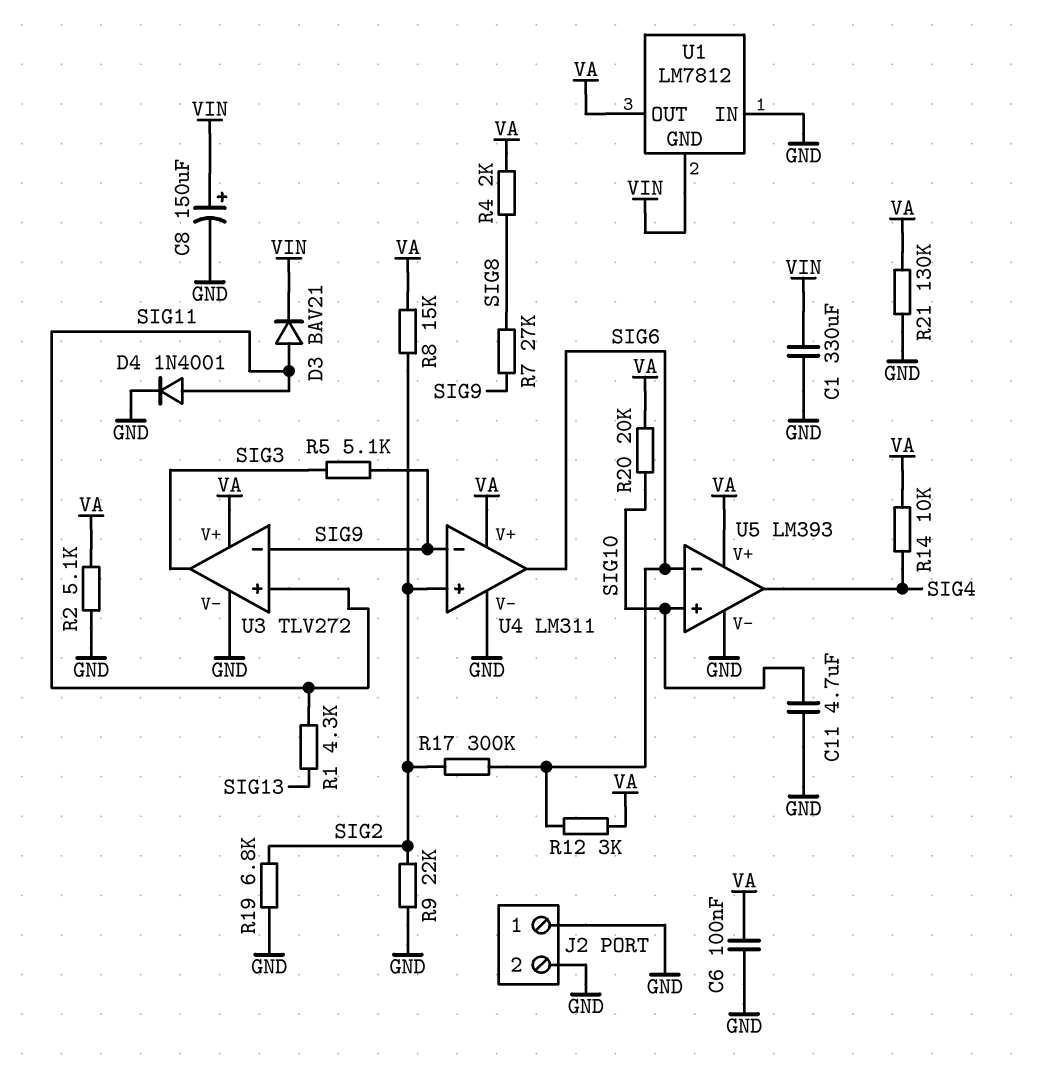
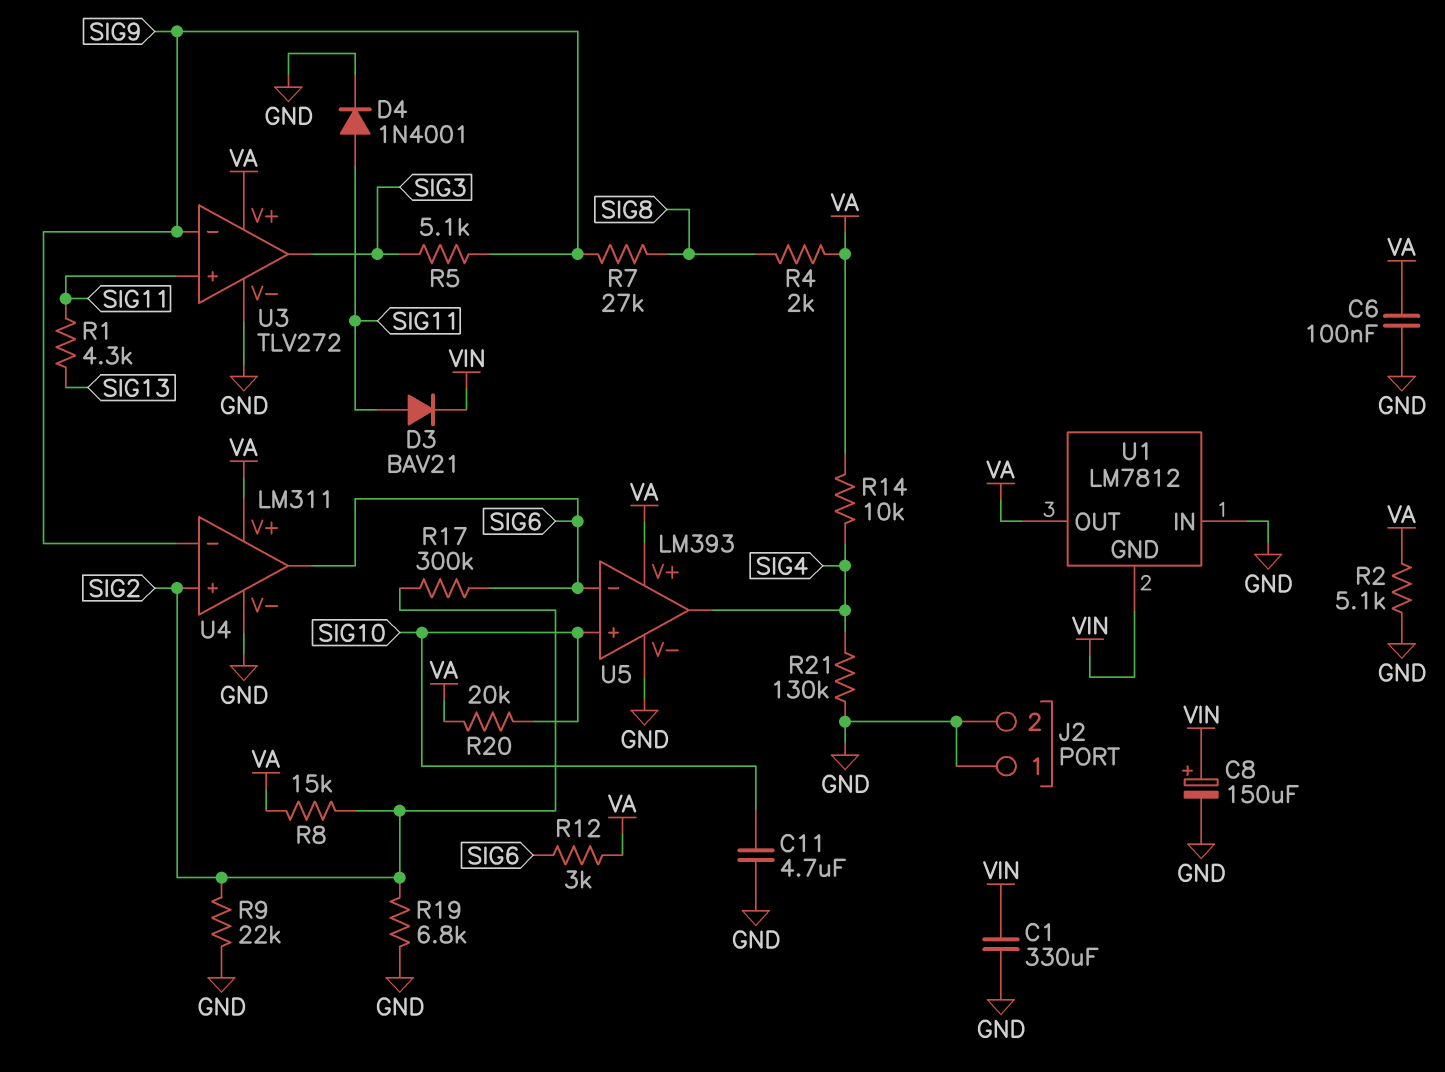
R21: 130k (GND, VA) -> 130k (GND, SIG4)

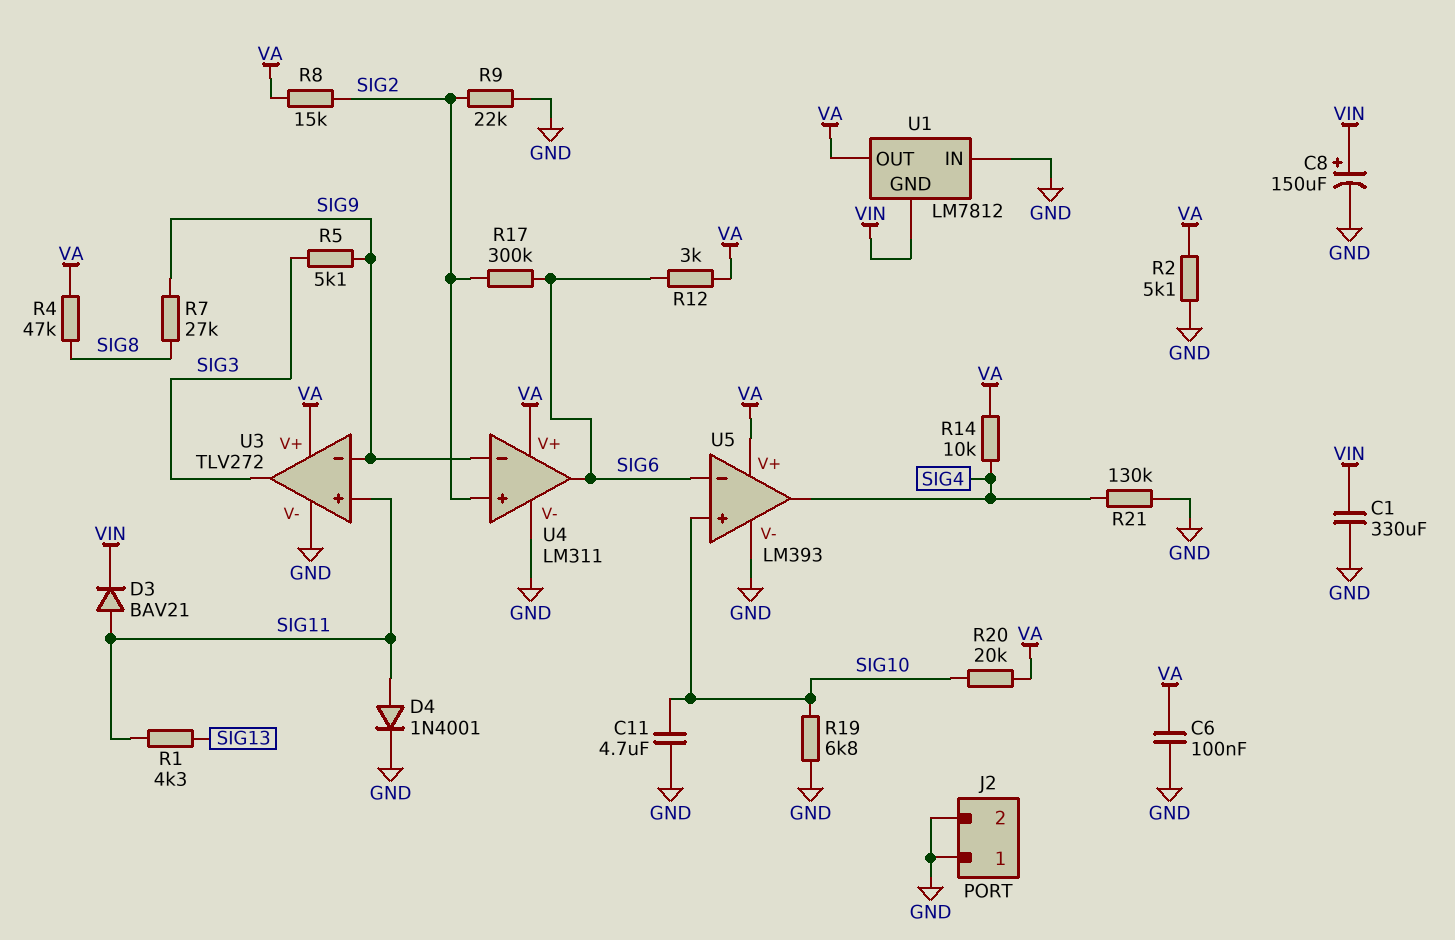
R4: 2k (SIG8, VA) -> 47k (SIG8, VA)
R19: 6.8k (GND, SIG2) -> 6.8k (GND, SIG10)

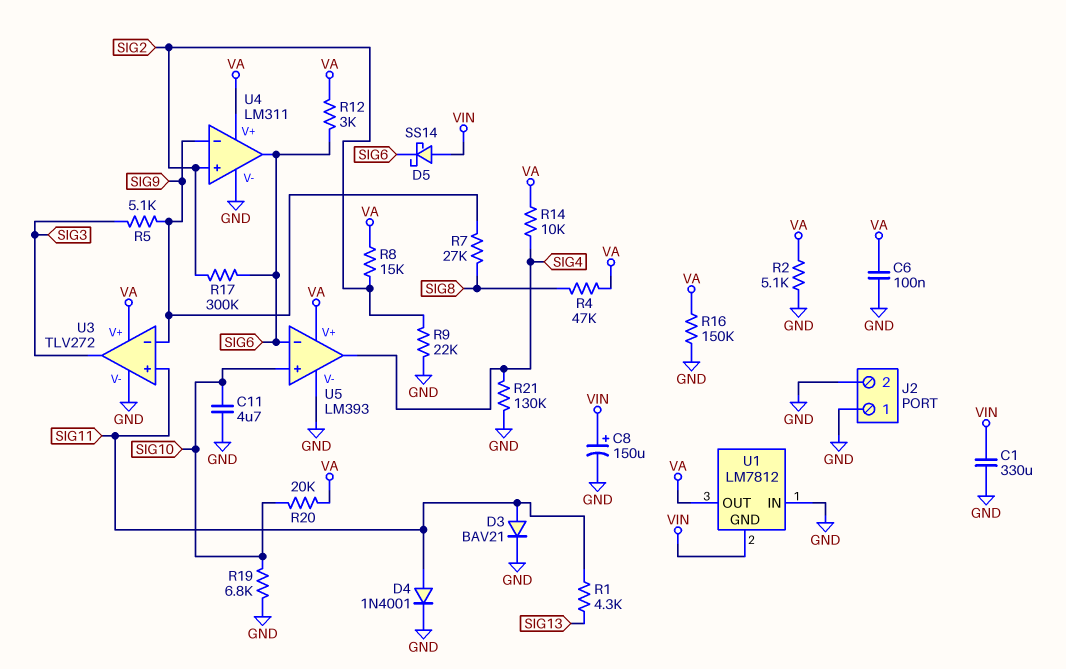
D3: diode BAV21 (A SIG11, K VIN) -> diode BAV21 (A SIG11, K GND)
D5: none -> schottky SS14 (A VIN, K SIG6)
R16: none -> 150k (GND, VA)

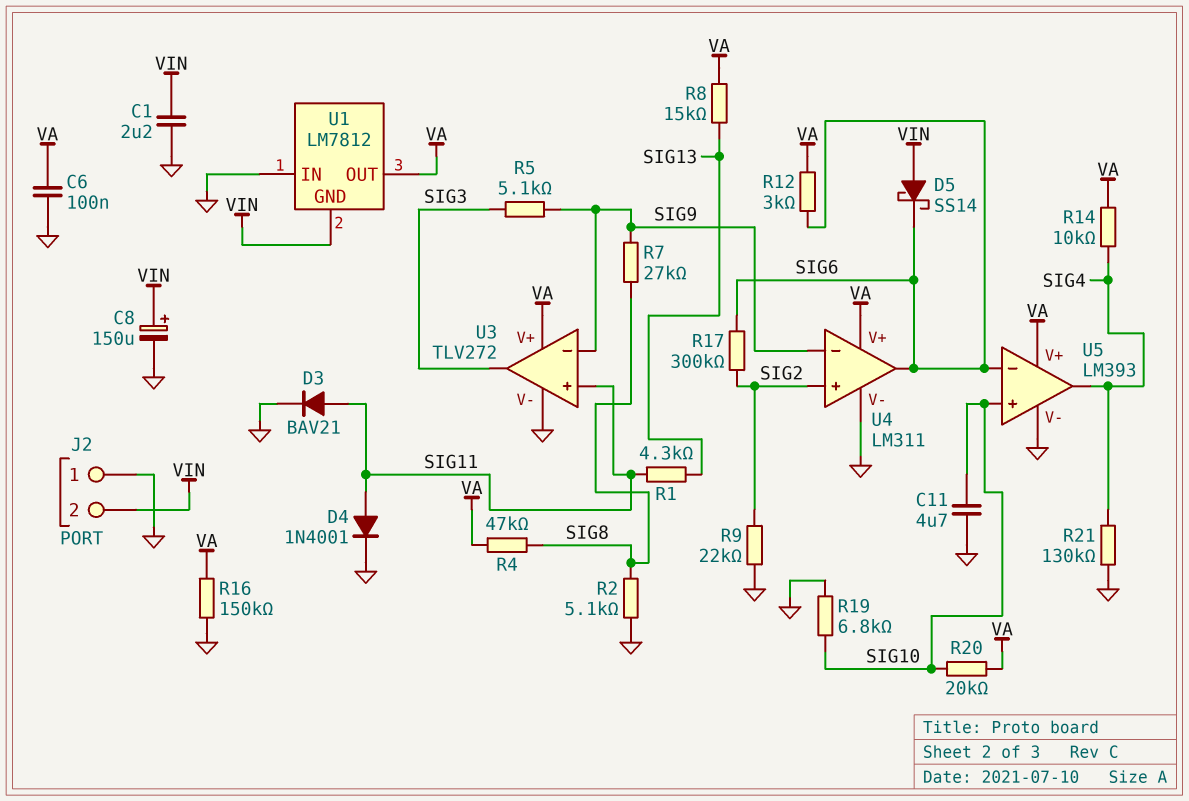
C1: 330uF (GND, VIN) -> 2.2uF (GND, VIN)
J2 pin 2: GND -> VIN
R2: 5.1k (GND, VA) -> 5.1k (GND, SIG8)
R8: 15k (SIG2, VA) -> 15k (SIG13, VA)

